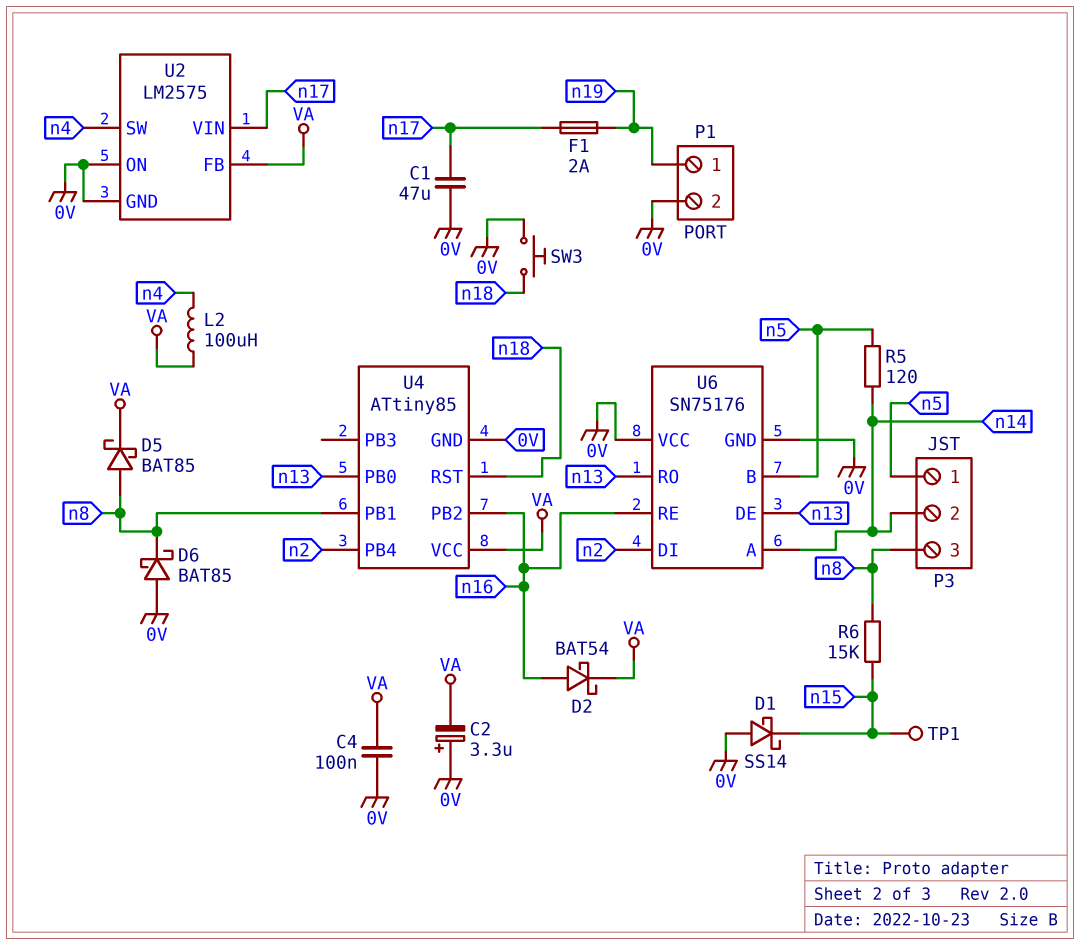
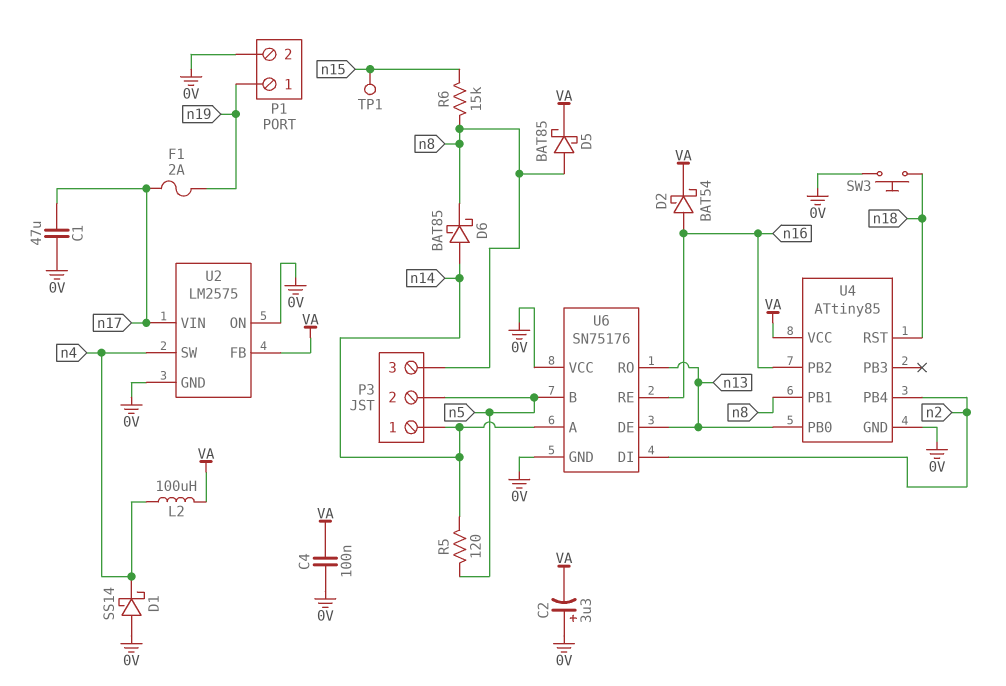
D1: schottky SS14 (A 0V, K n15) -> schottky SS14 (A 0V, K n4)
D6: schottky BAT85 (A 0V, K n8) -> schottky BAT85 (A n14, K n8)
P3 pin 1: n5 -> n14
P3 pin 2: n14 -> n5

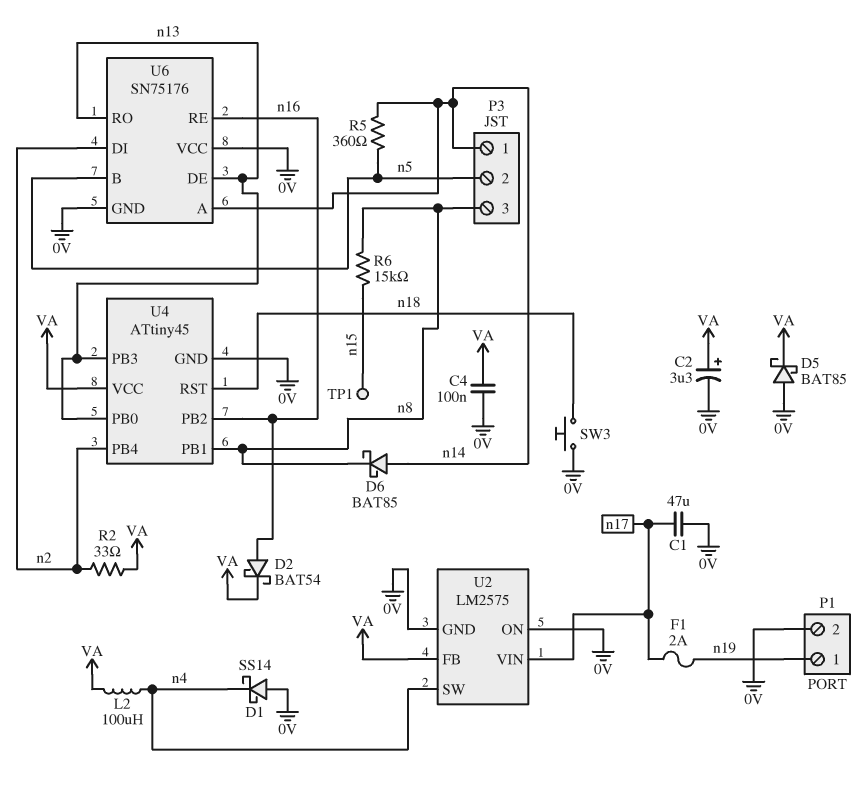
C2: 3.3uF (plus 0V, minus VA) -> 3.3uF (plus VA, minus 0V)
D5: schottky BAT85 (A n8, K VA) -> schottky BAT85 (A 0V, K VA)
R2: none -> 33 (VA, n2)
R5: 120 (n5, n14) -> 360 (n5, n14)
U4: ATtiny85 -> ATtiny45
U4 pin PB3: none -> n13

